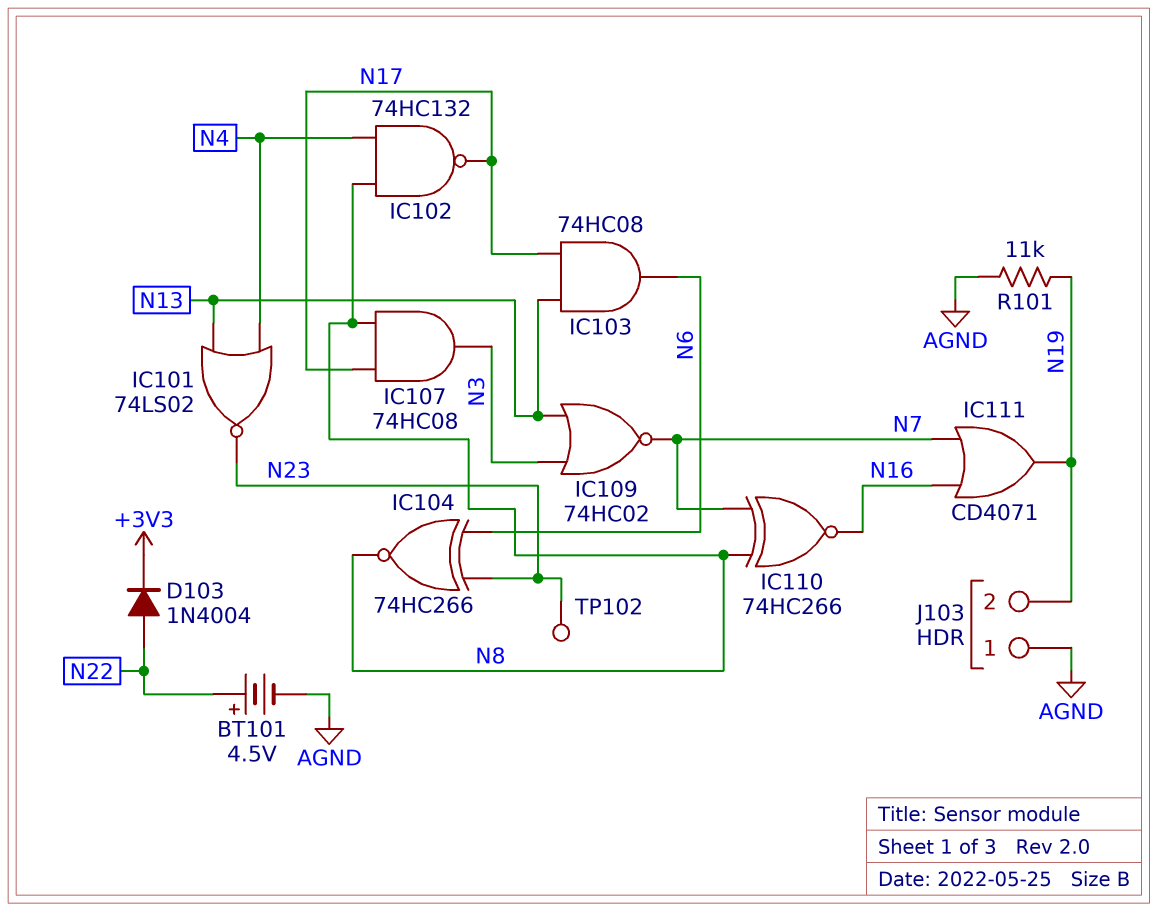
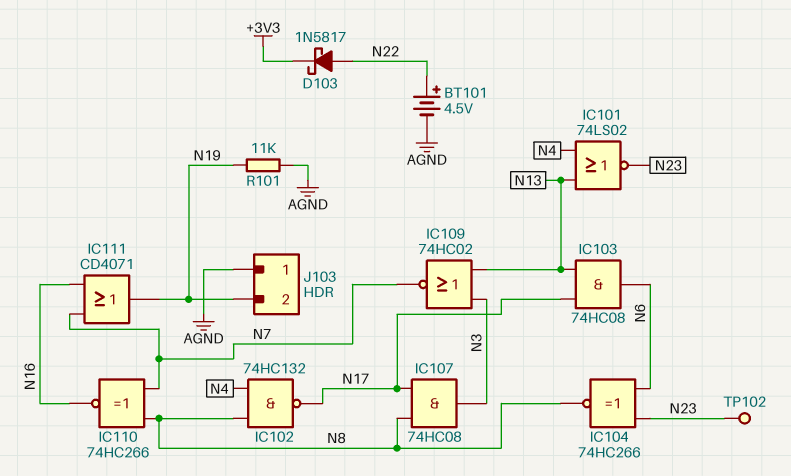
D103: diode 1N4004 (A N22, K +3V3) -> schottky 1N5817 (A N22, K +3V3)

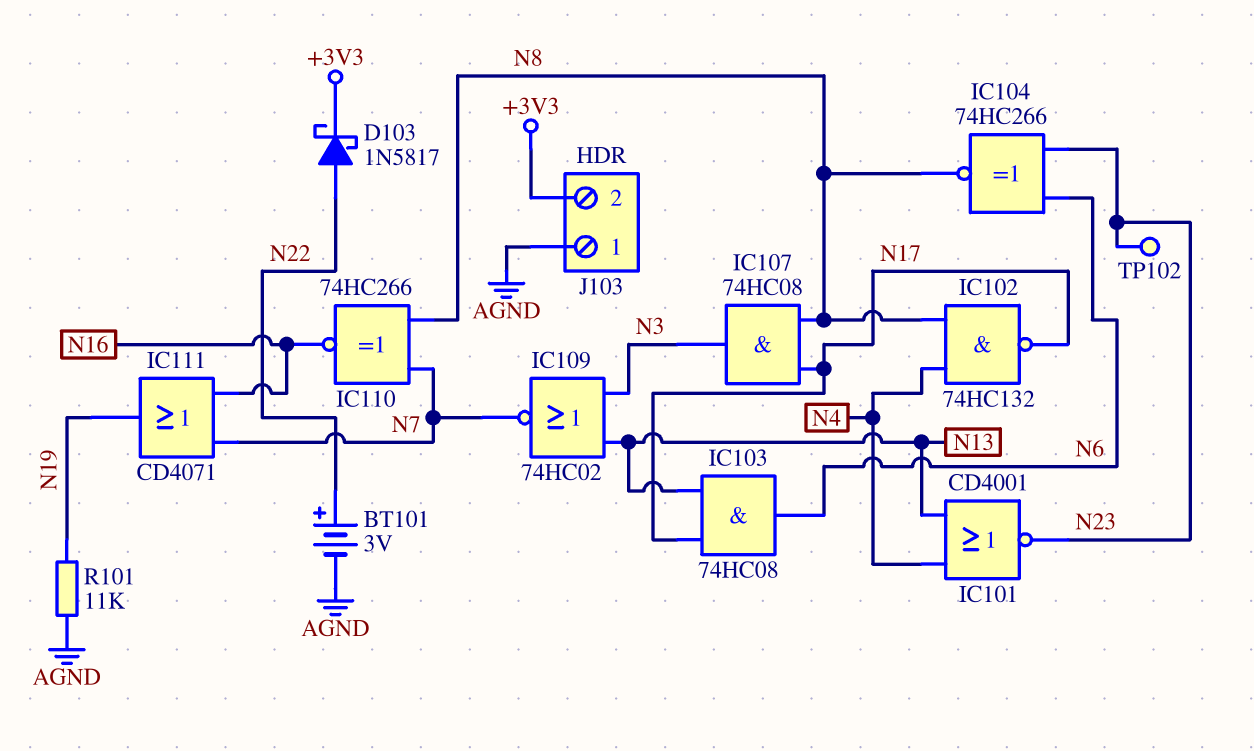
BT101: 4.5V (plus N22, minus AGND) -> 3V (plus N22, minus AGND)
IC101: NOR 74LS02 (in N4, in N13, out N23) -> NOR CD4001 (in N4, in N13, out N23)
J103 pin 2: N19 -> +3V3

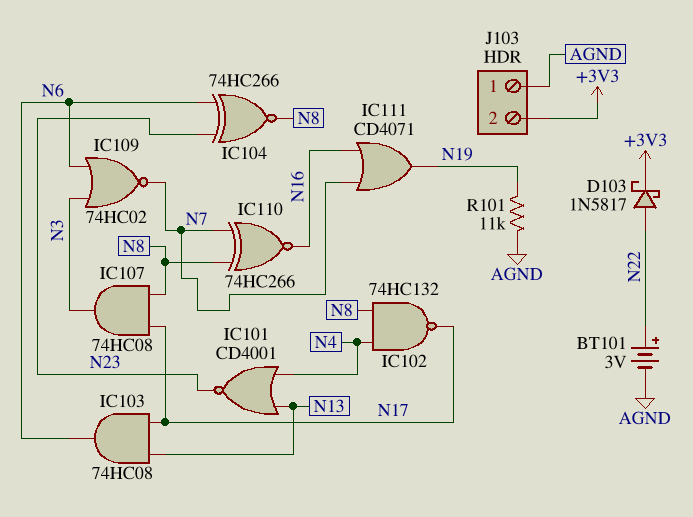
IC109: NOR 74HC02 (in N3, in N13, out N7) -> NOR 74HC02 (in N3, in N6, out N7)
TP102: test point (N23) -> none

